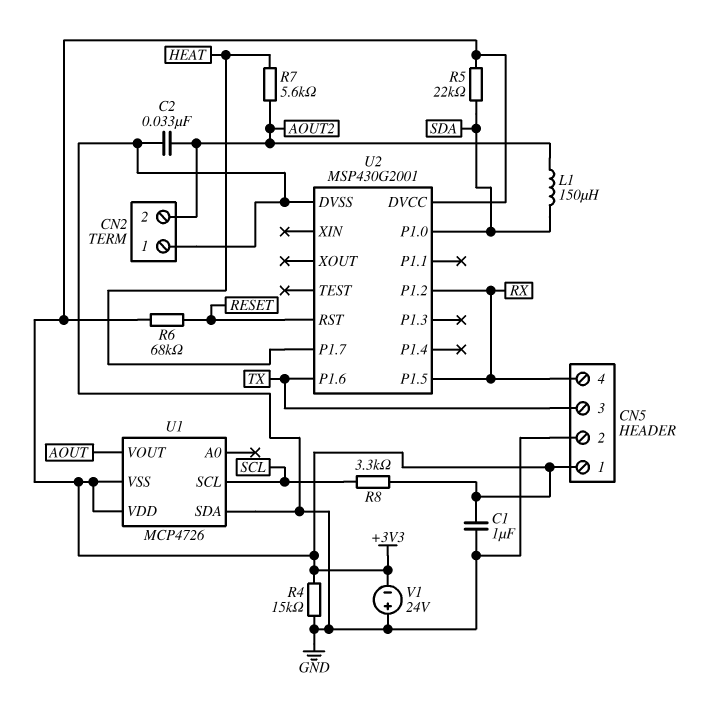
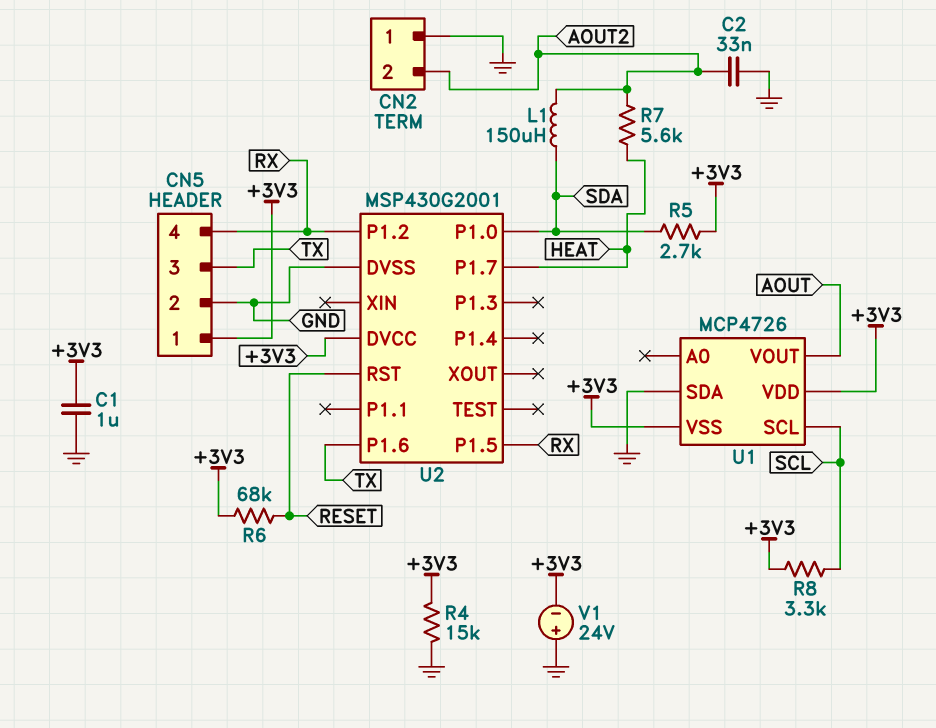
R5: 22k (+3V3, SDA) -> 2.7k (+3V3, SDA)

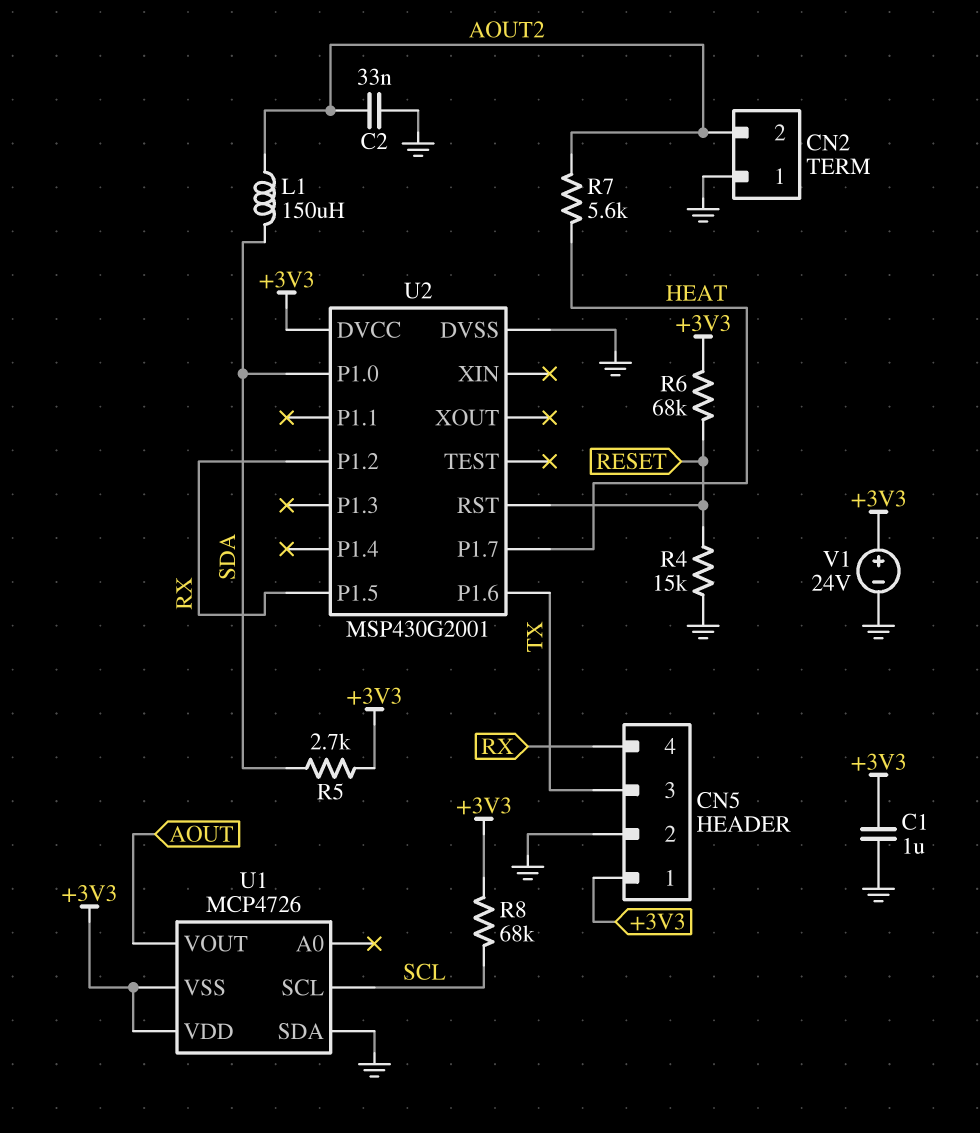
R4: 15k (+3V3, GND) -> 15k (GND, RESET)
R8: 3.3k (+3V3, SCL) -> 68k (+3V3, SCL)
V1: 24V (plus GND, minus +3V3) -> 24V (plus +3V3, minus GND)

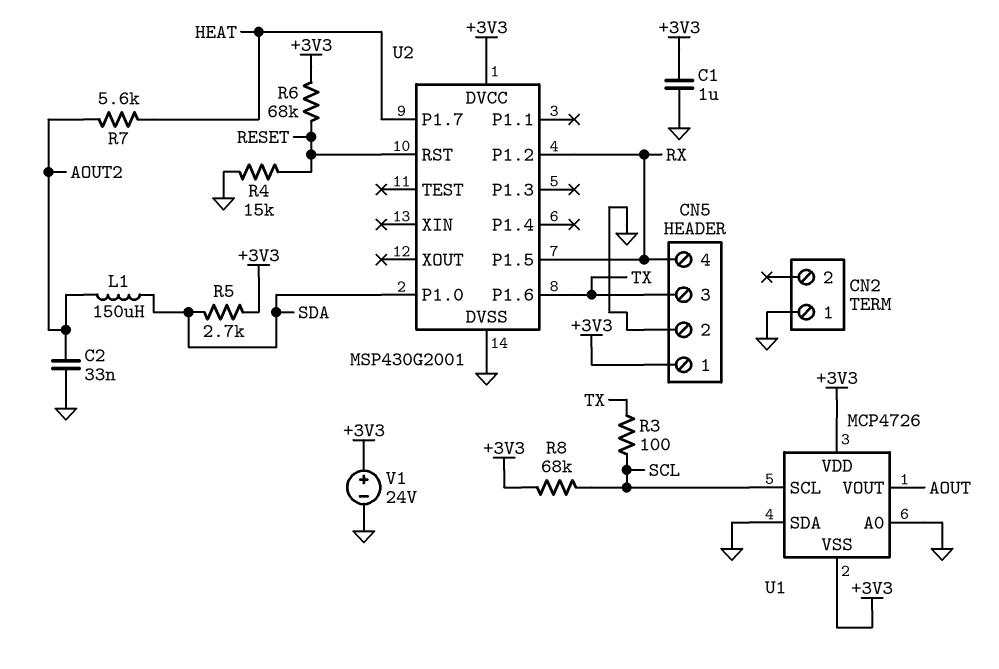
CN2 pin 2: AOUT2 -> none
R3: none -> 100 (SCL, TX)
U1 pin A0: none -> GND

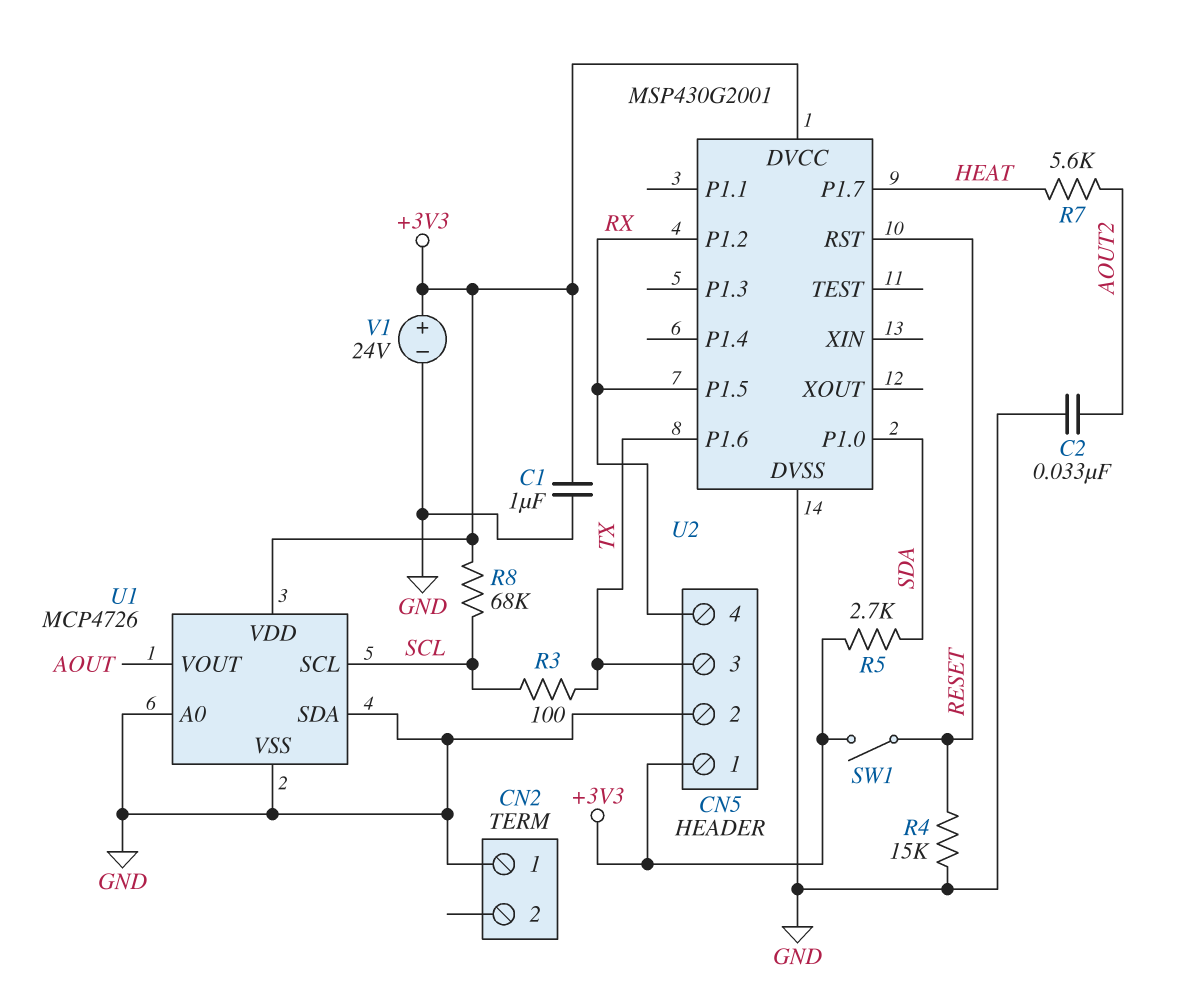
L1: 150uH (AOUT2, SDA) -> none
R6: 68k (+3V3, RESET) -> none
SW1: none -> switch (+3V3, RESET)
U1 pin VSS: +3V3 -> GND

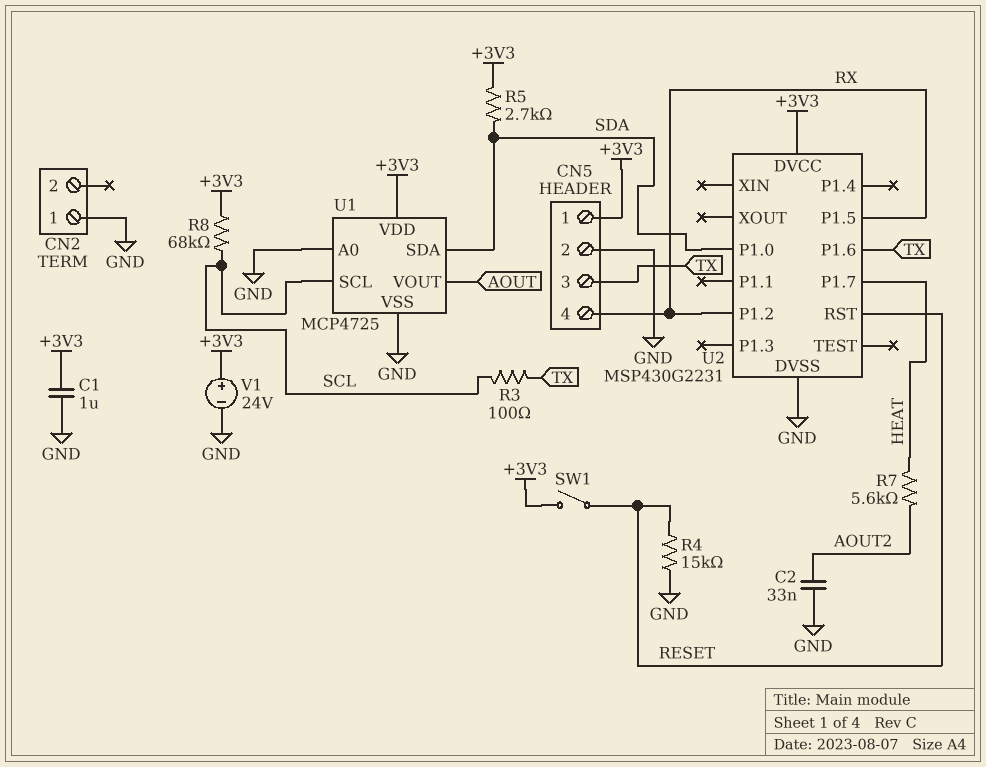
U1: MCP4726 -> MCP4725
U1 pin SDA: GND -> SDA
U2: MSP430G2001 -> MSP430G2231

